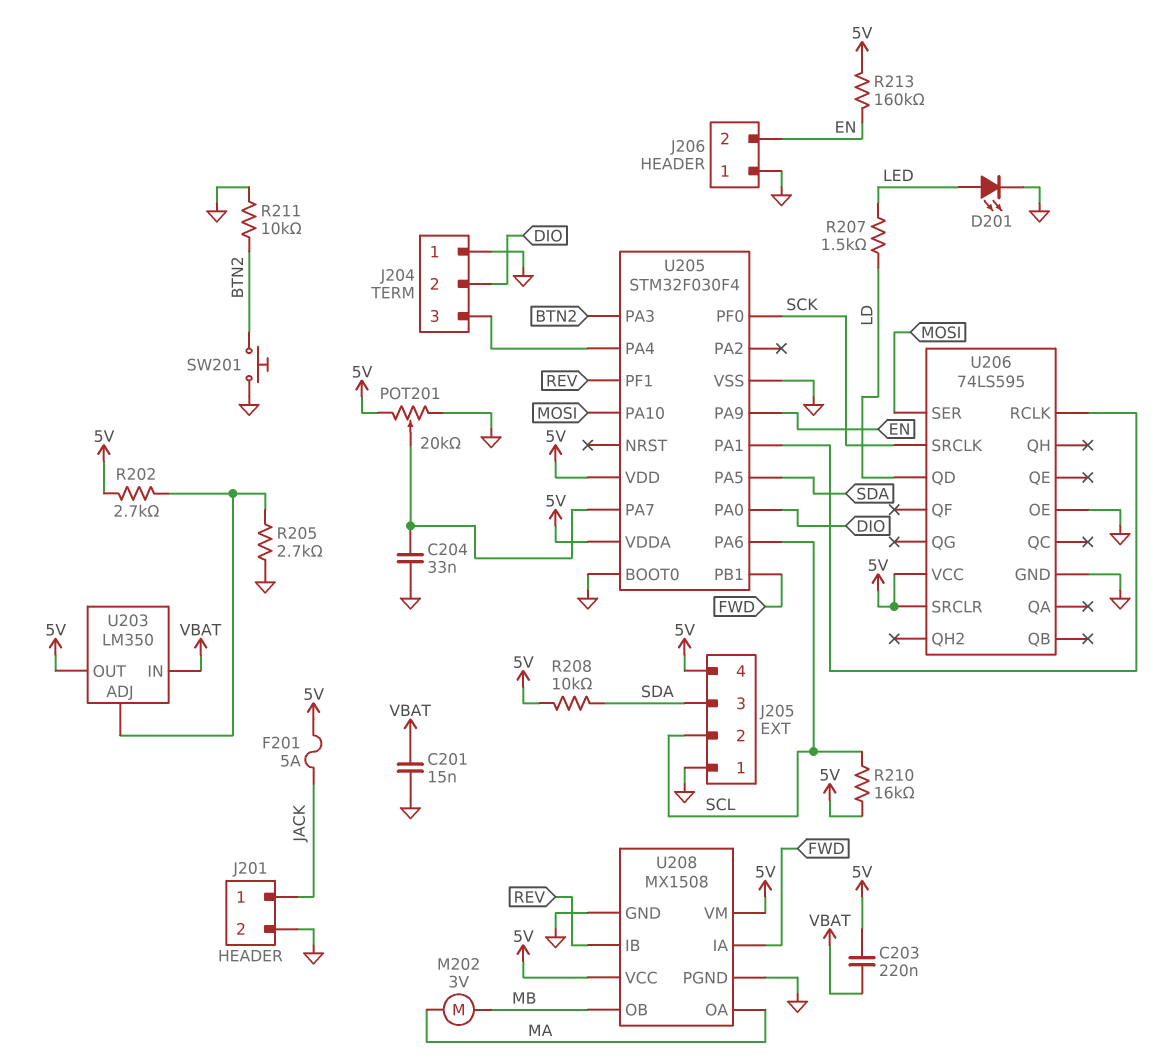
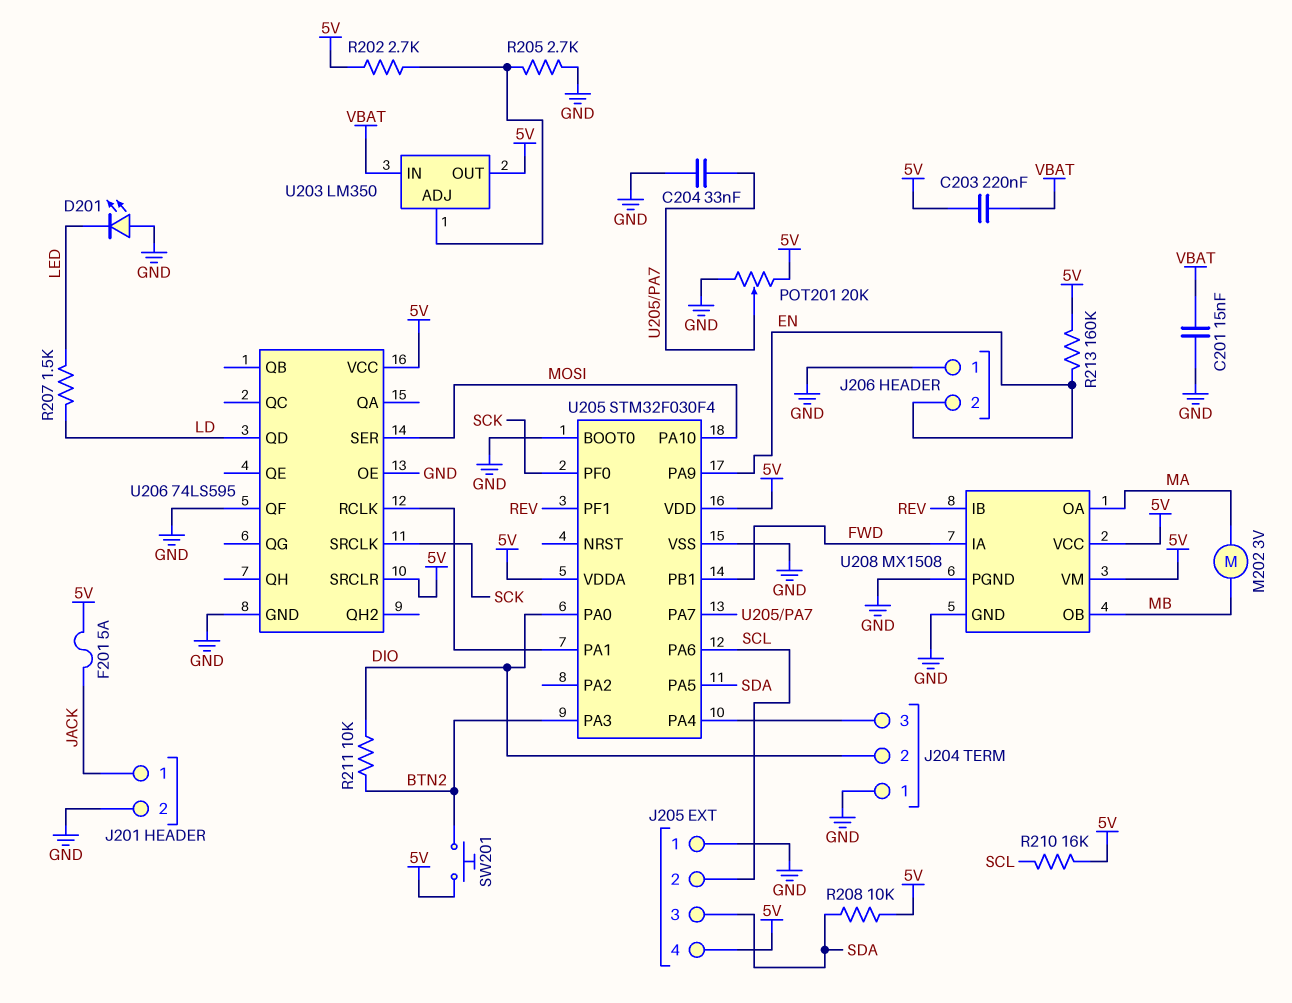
D201: LED (A LED, K GND) -> LED (A GND, K LED)
R211: 10k (BTN2, GND) -> 10k (BTN2, DIO)
SW201: button (BTN2, GND) -> button (5V, BTN2)
U206 pin QF: none -> GND

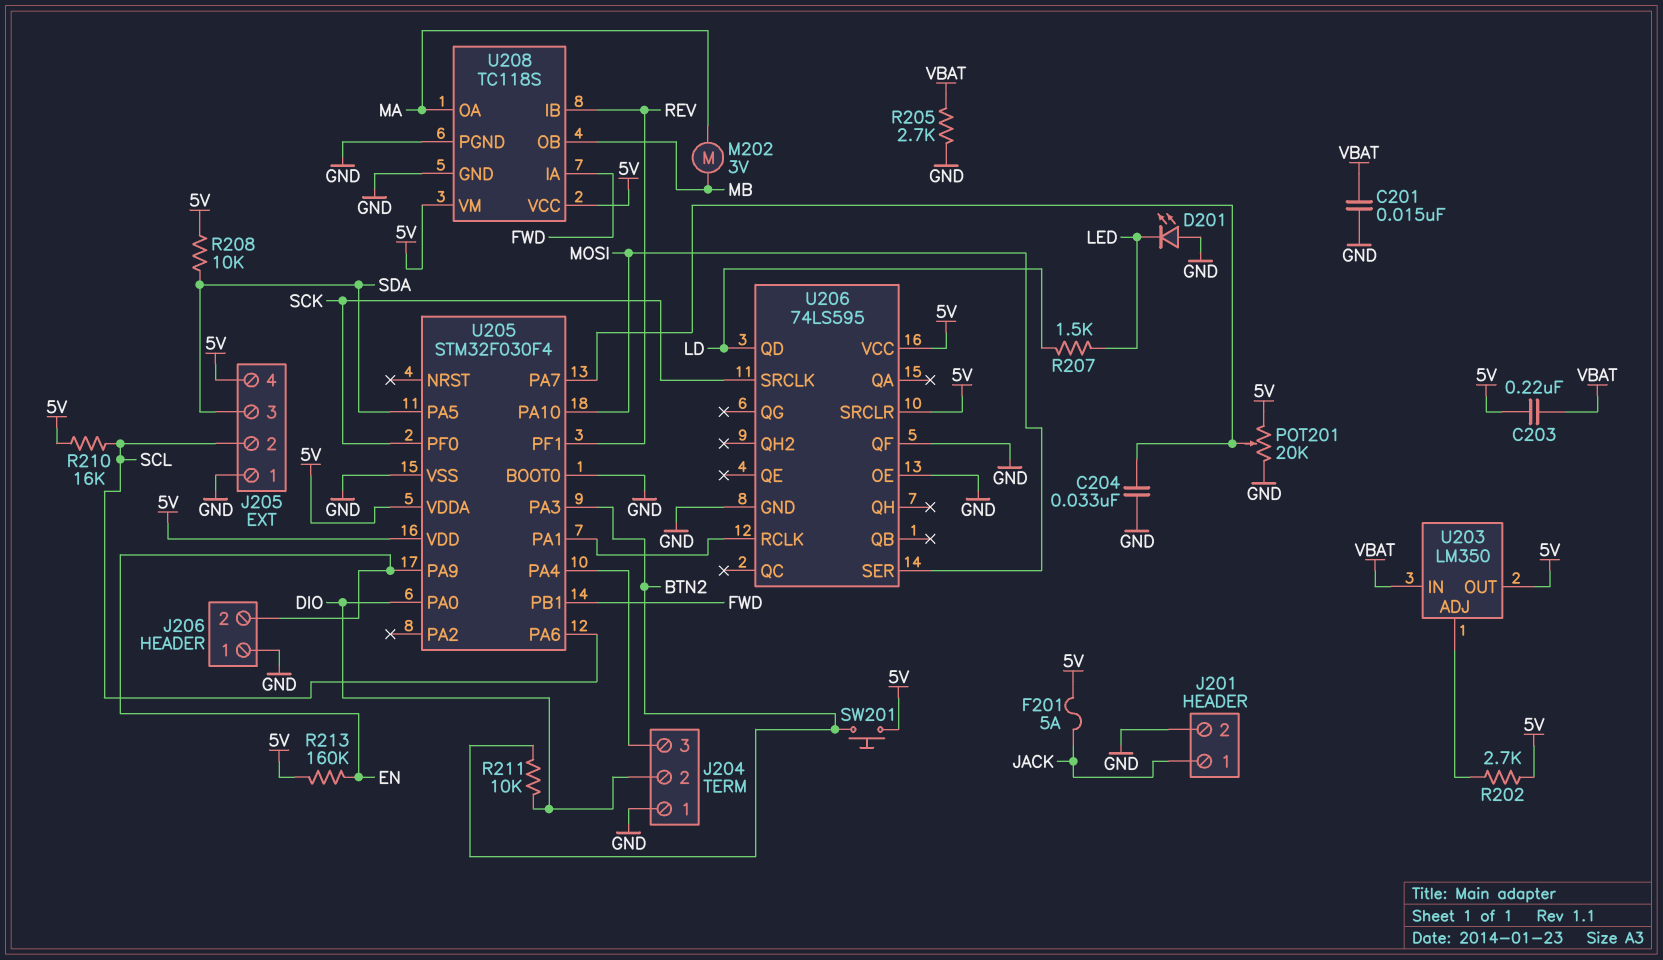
R205: 2.7k (GND, U203/ADJ) -> 2.7k (GND, VBAT)
U208: MX1508 -> TC118S

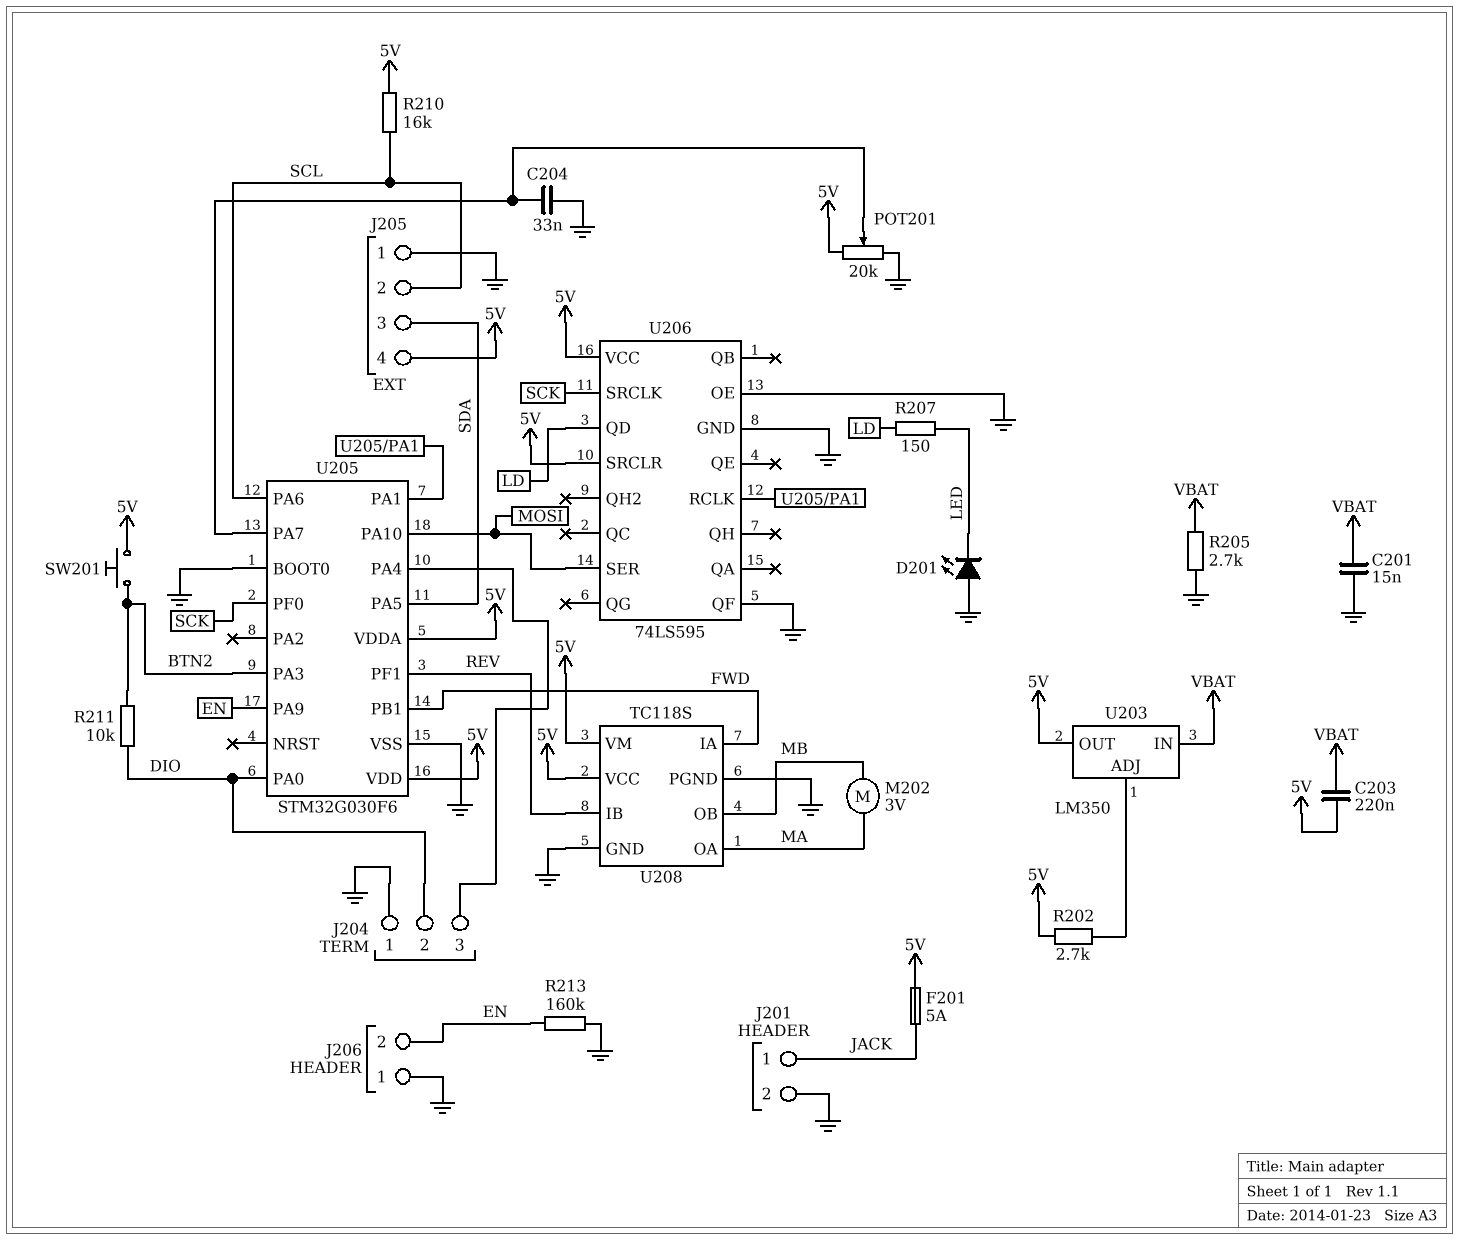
R207: 1.5k (LD, LED) -> 150 (LD, LED)
R208: 10k (5V, SDA) -> none
R213: 160k (5V, EN) -> 160k (EN, GND)
U205: STM32F030F4 -> STM32G030F6

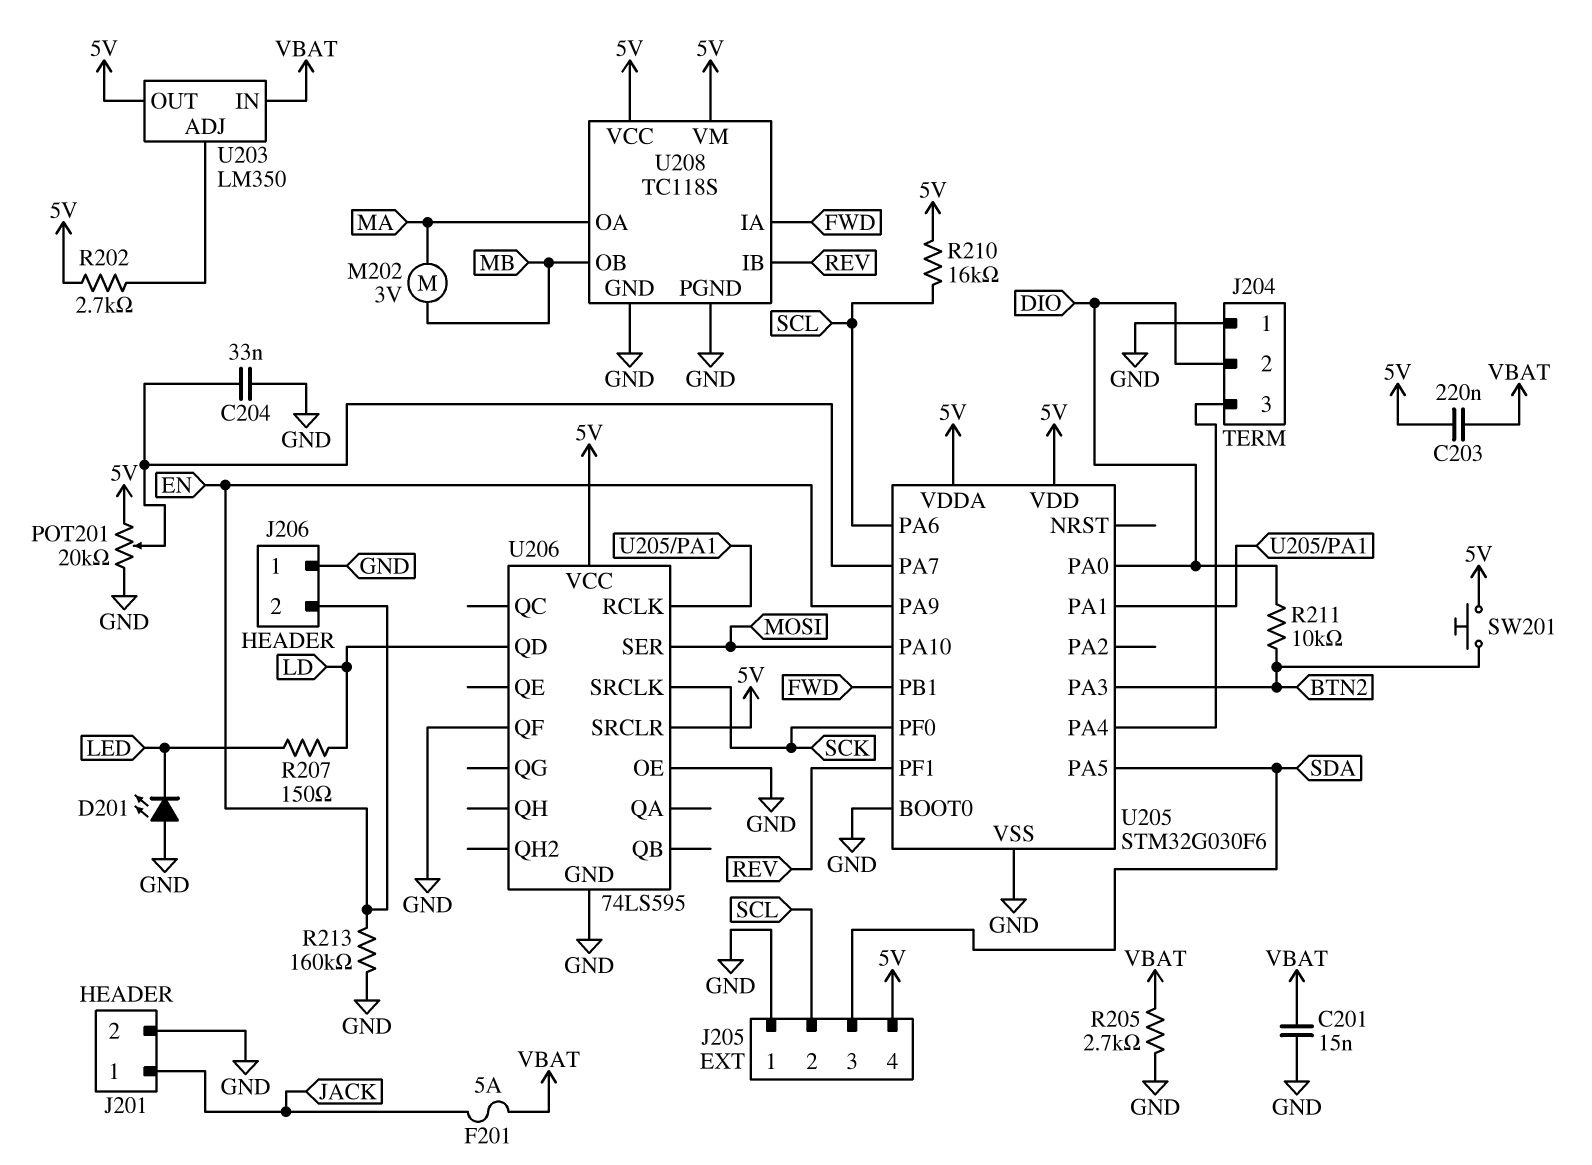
F201: 5A (5V, JACK) -> 5A (JACK, VBAT)

